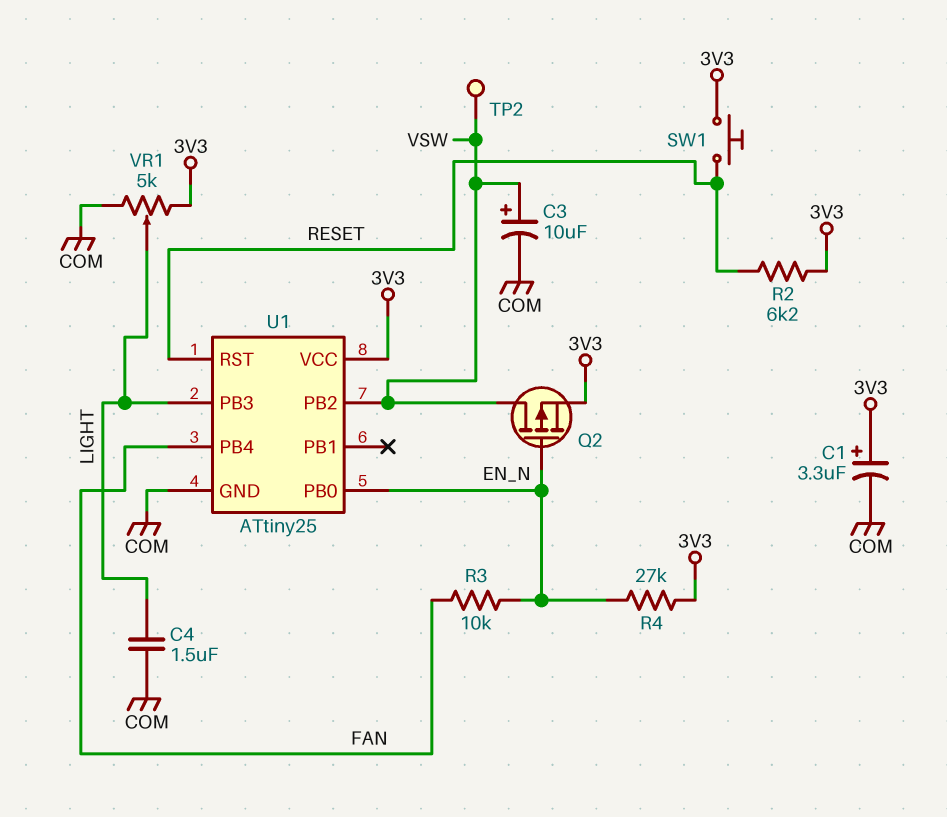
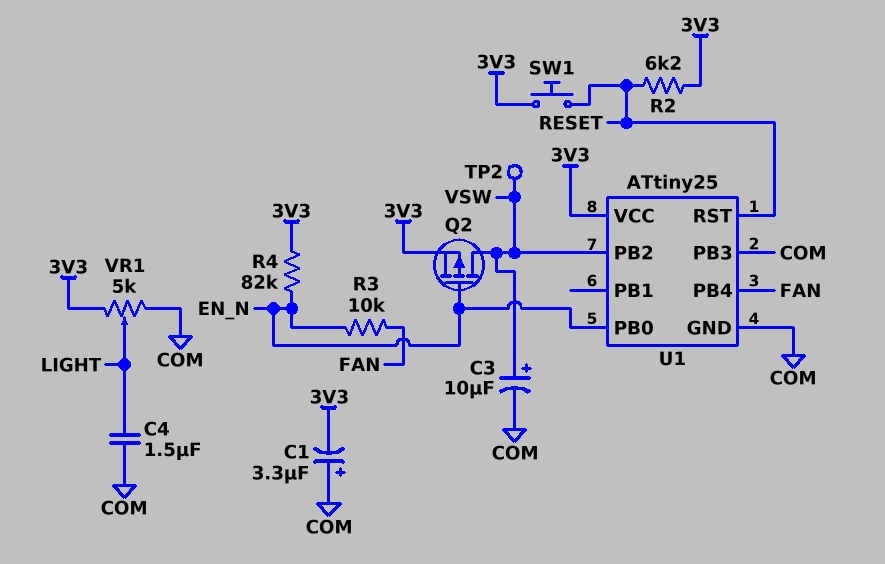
C1: 3.3uF (plus 3V3, minus COM) -> 3.3uF (plus COM, minus 3V3)
R4: 27k (3V3, EN_N) -> 82k (3V3, EN_N)
U1 pin PB3: LIGHT -> COM

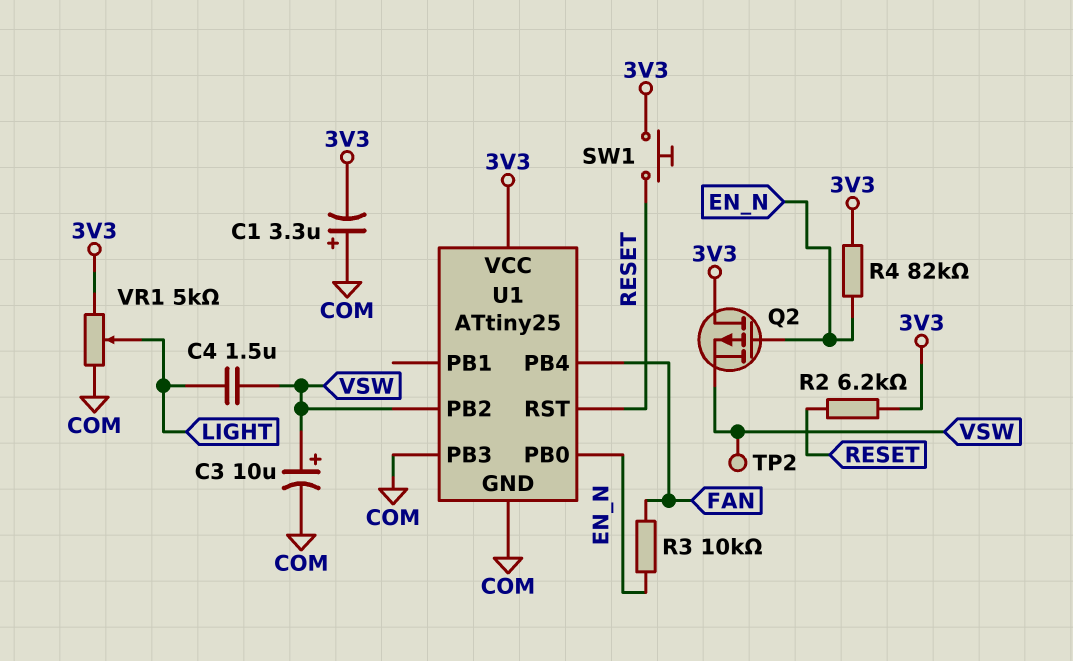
C4: 1.5uF (COM, LIGHT) -> 1.5uF (LIGHT, VSW)
Q2: PMOS (G EN_N, D VSW, S 3V3) -> PMOS (G EN_N, D 3V3, S VSW)

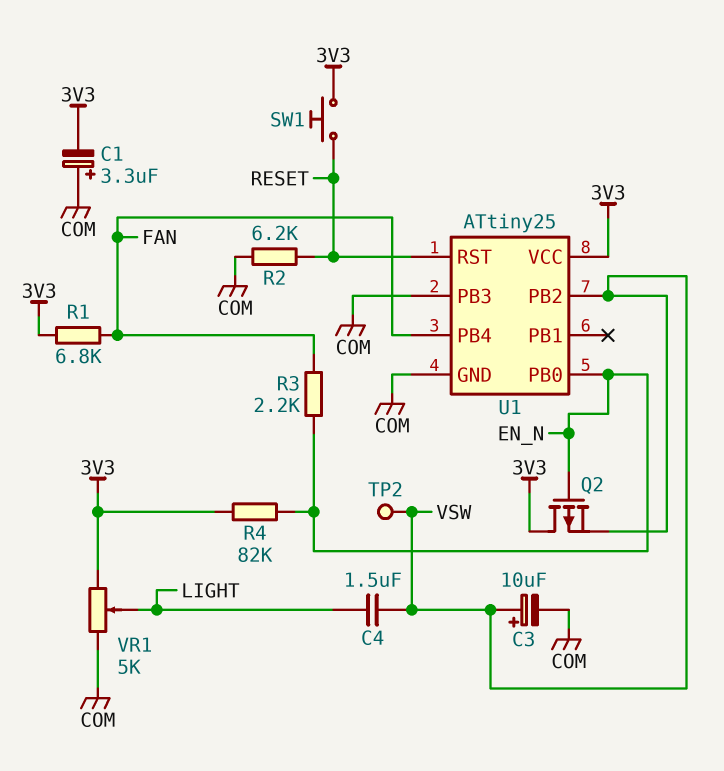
R1: none -> 6.8k (3V3, FAN)
R2: 6.2k (3V3, RESET) -> 6.2k (COM, RESET)
R3: 10k (EN_N, FAN) -> 2.2k (EN_N, FAN)

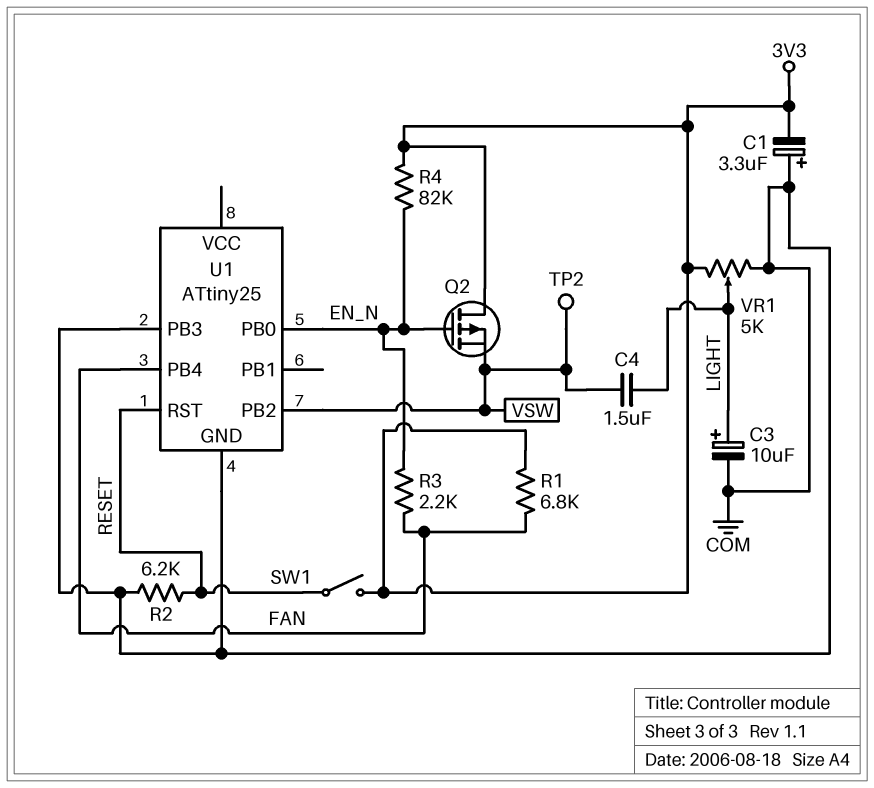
C3: 10uF (plus VSW, minus COM) -> 10uF (plus LIGHT, minus COM)
SW1: button (3V3, RESET) -> switch (3V3, RESET)
U1 pin VCC: 3V3 -> none

